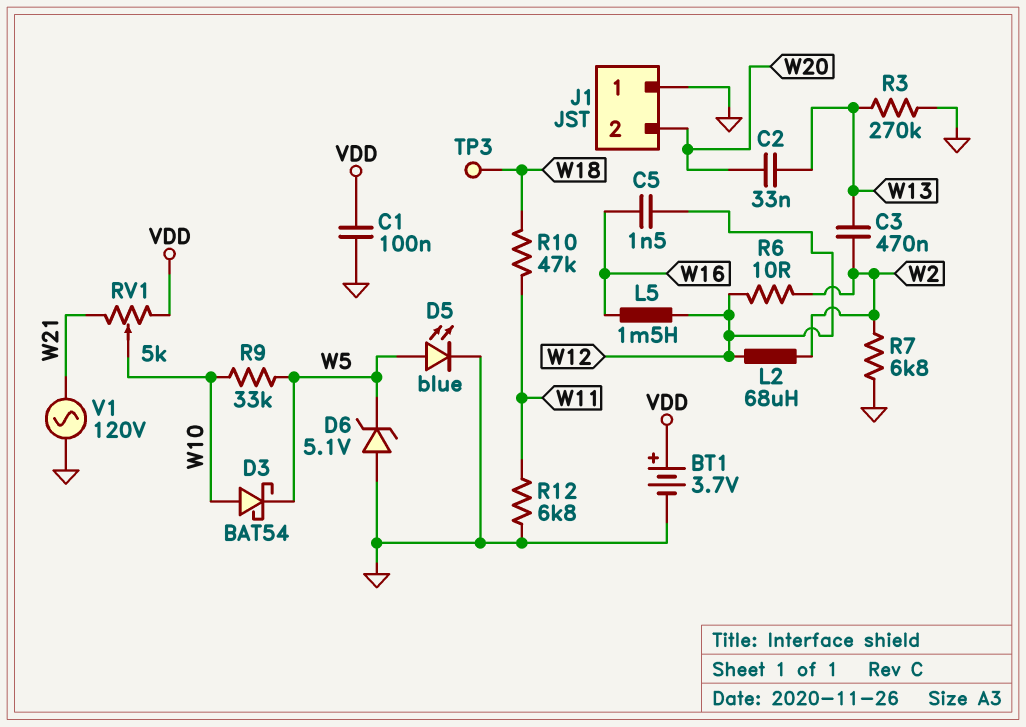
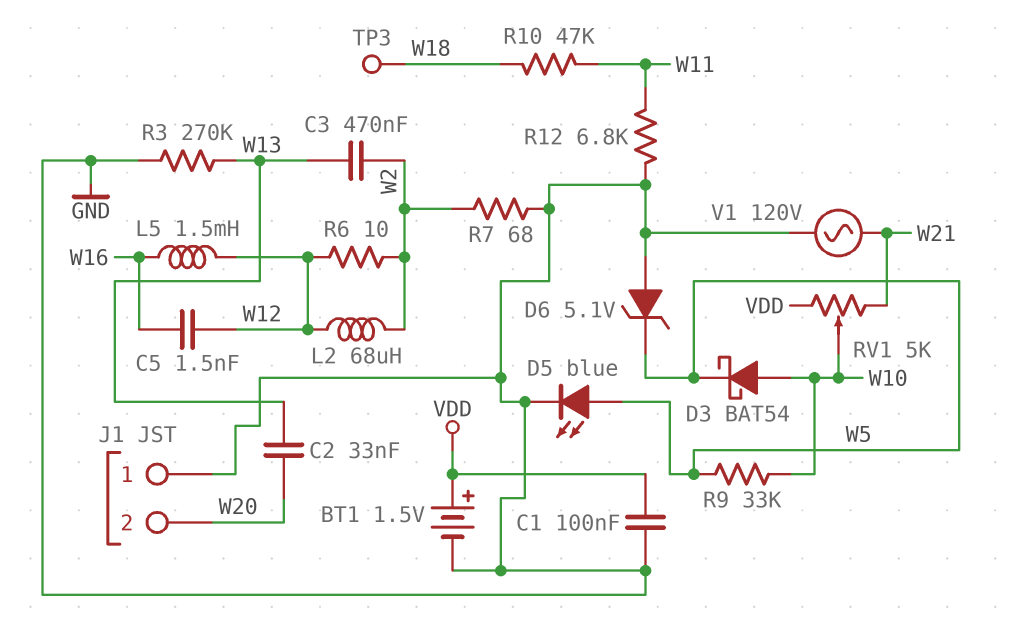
BT1: 3.7V (plus VDD, minus GND) -> 1.5V (plus VDD, minus GND)
R7: 6.8k (GND, W2) -> 68 (GND, W2)

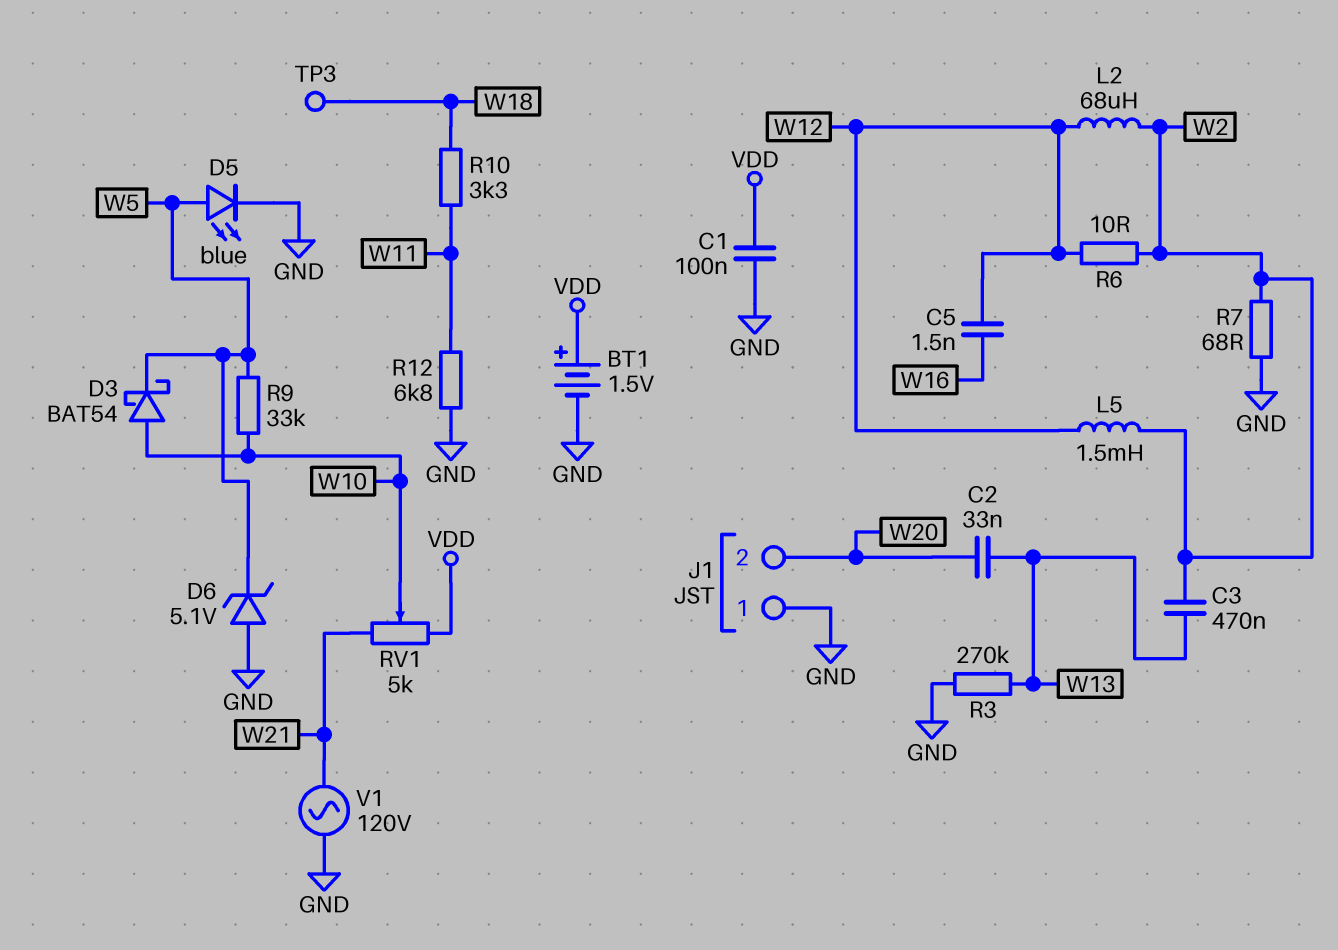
L5: 1.5mH (W12, W16) -> 1.5mH (W2, W12)
R10: 47k (W11, W18) -> 3.3k (W11, W18)

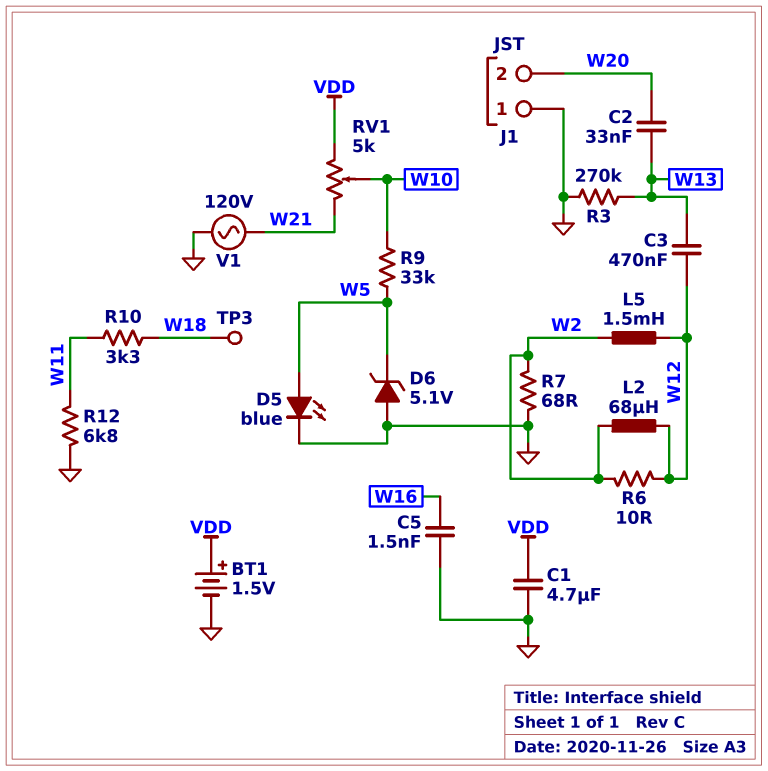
C1: 100nF (GND, VDD) -> 4.7uF (GND, VDD)
C3: 470nF (W2, W13) -> 470nF (W12, W13)
C5: 1.5nF (W12, W16) -> 1.5nF (GND, W16)
D3: schottky BAT54 (A W10, K W5) -> none

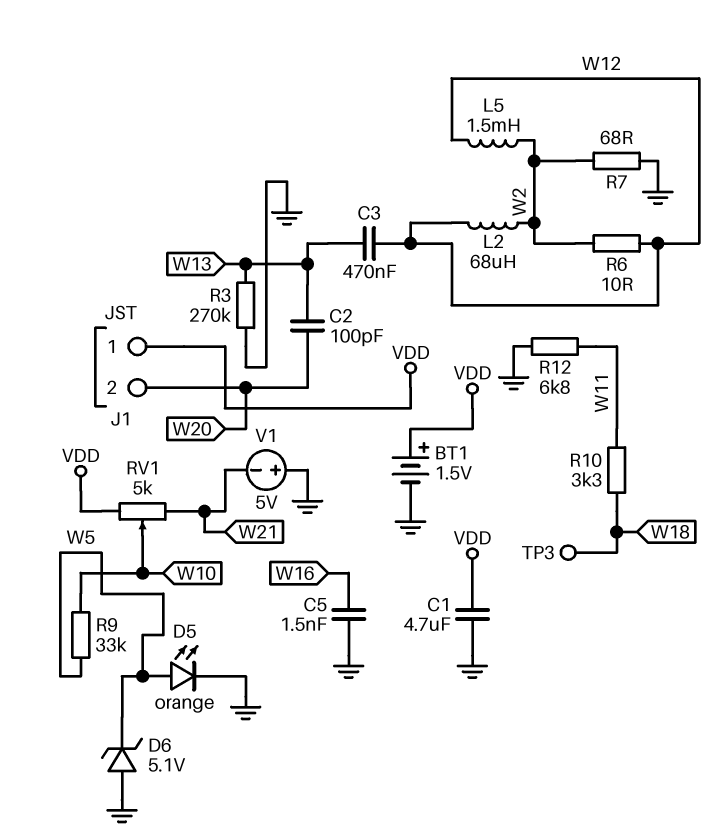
C2: 33nF (W13, W20) -> 100pF (W13, W20)
D5: LED blue (A W5, K GND) -> LED orange (A W5, K GND)
J1 pin 1: GND -> VDD
V1: AC 120V (GND, W21) -> 5V (plus GND, minus W21)

